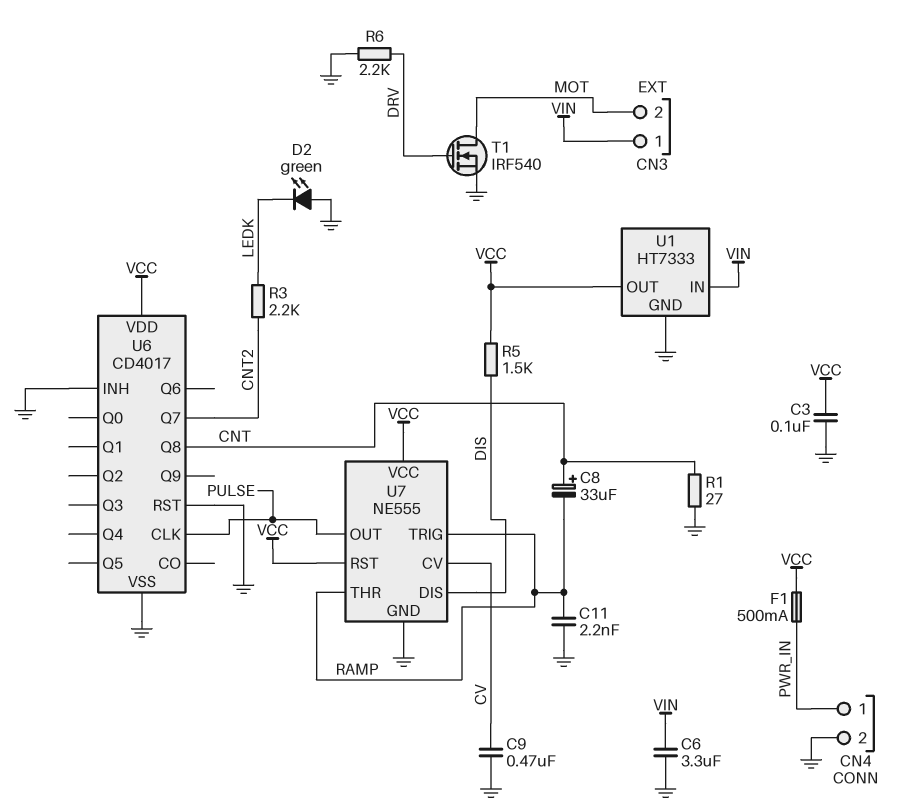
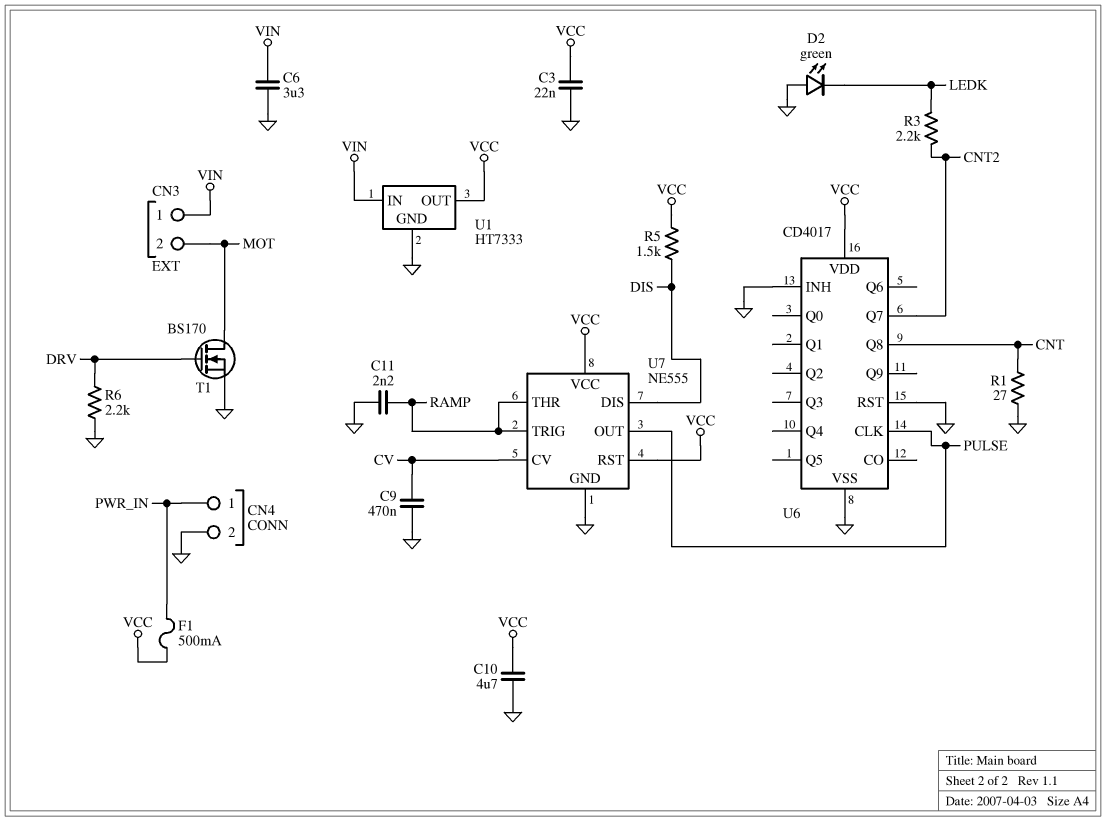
C3: 100nF (GND, VCC) -> 22nF (GND, VCC)
C8: 33uF (plus CNT, minus RAMP) -> none
C10: none -> 4.7uF (GND, VCC)
T1: NMOS IRF540 (G DRV, D MOT, S GND) -> NMOS BS170 (G DRV, D MOT, S GND)

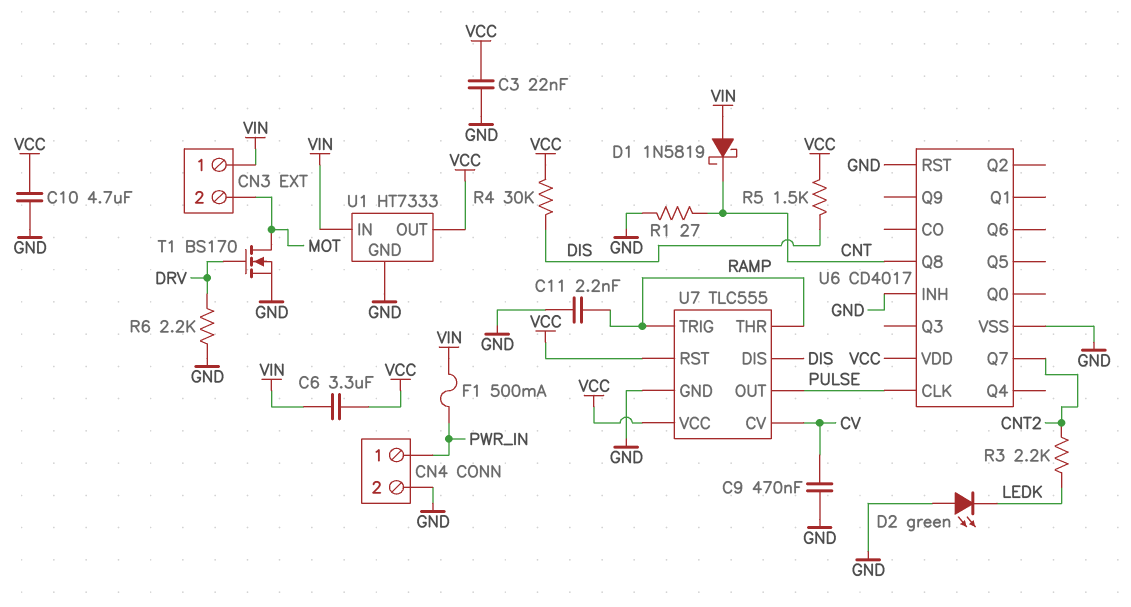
C6: 3.3uF (GND, VIN) -> 3.3uF (VCC, VIN)
D1: none -> schottky 1N5819 (A VIN, K CNT)
F1: 500mA (PWR_IN, VCC) -> 500mA (PWR_IN, VIN)
R4: none -> 30k (DIS, VCC)
U7: NE555 -> TLC555

